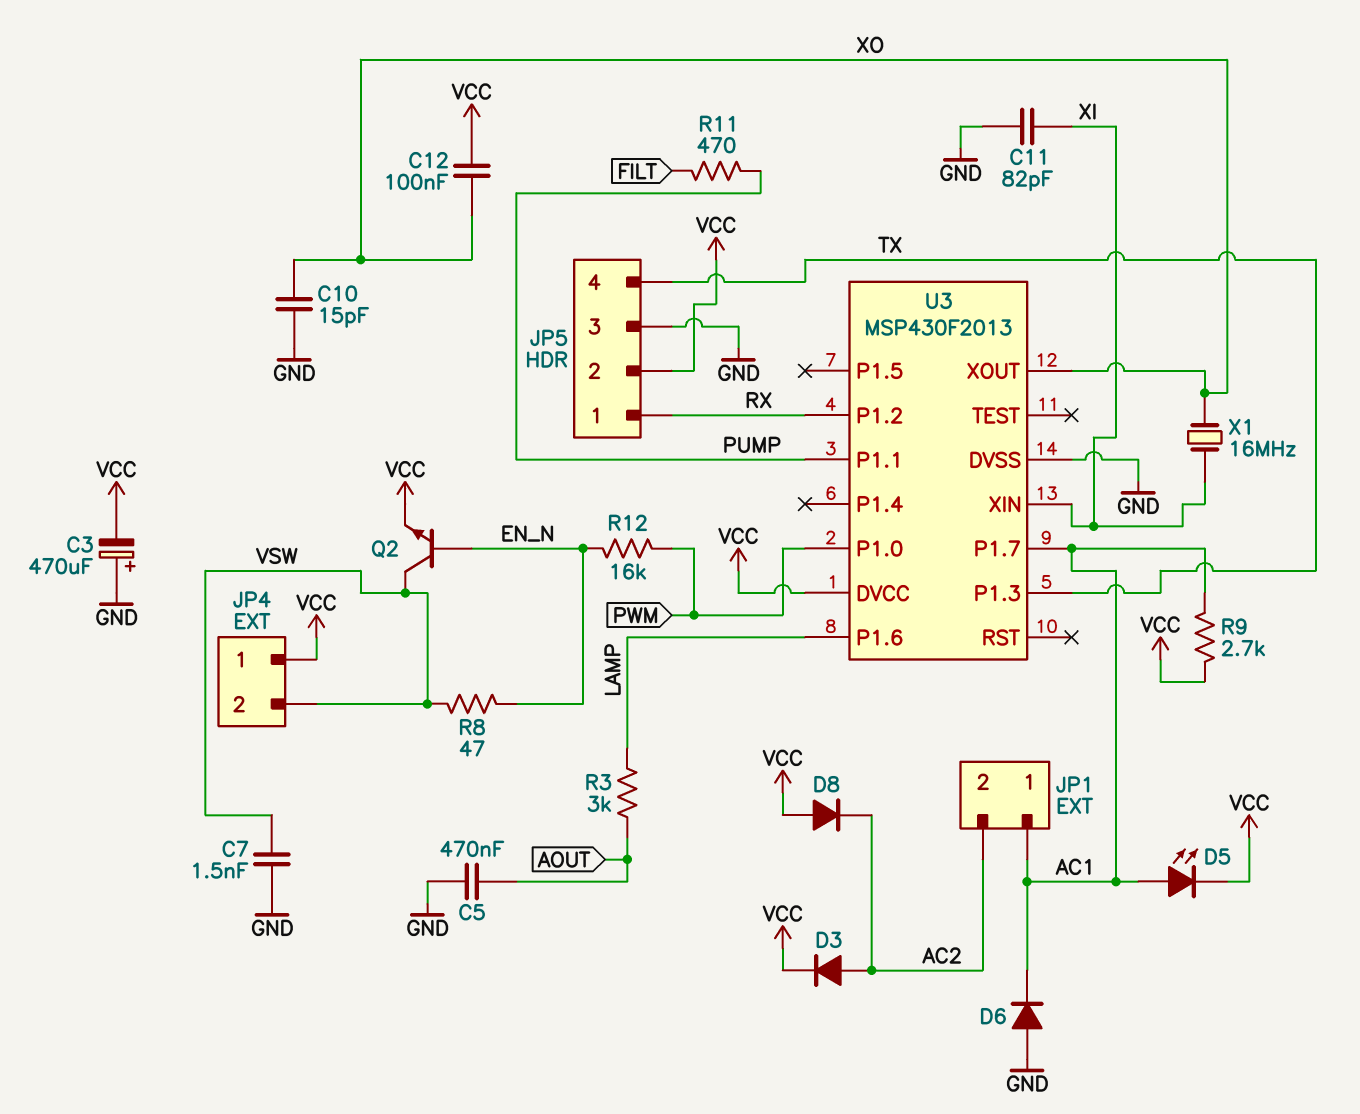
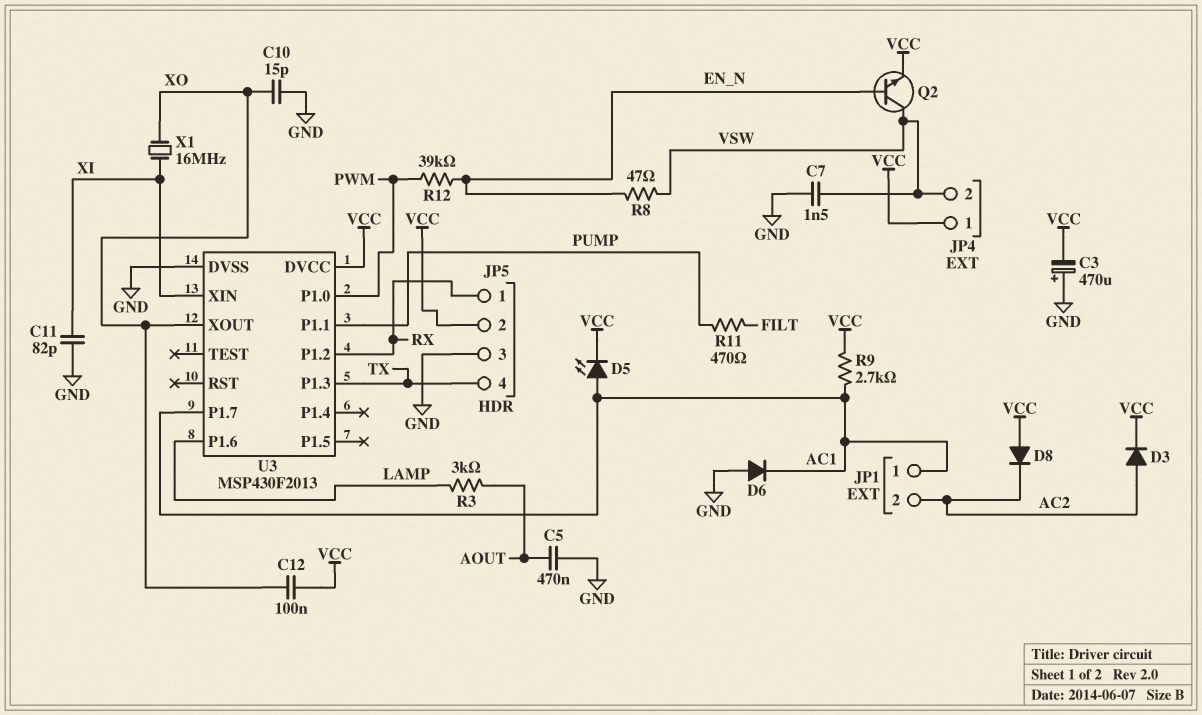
R12: 16k (EN_N, PWM) -> 39k (EN_N, PWM)

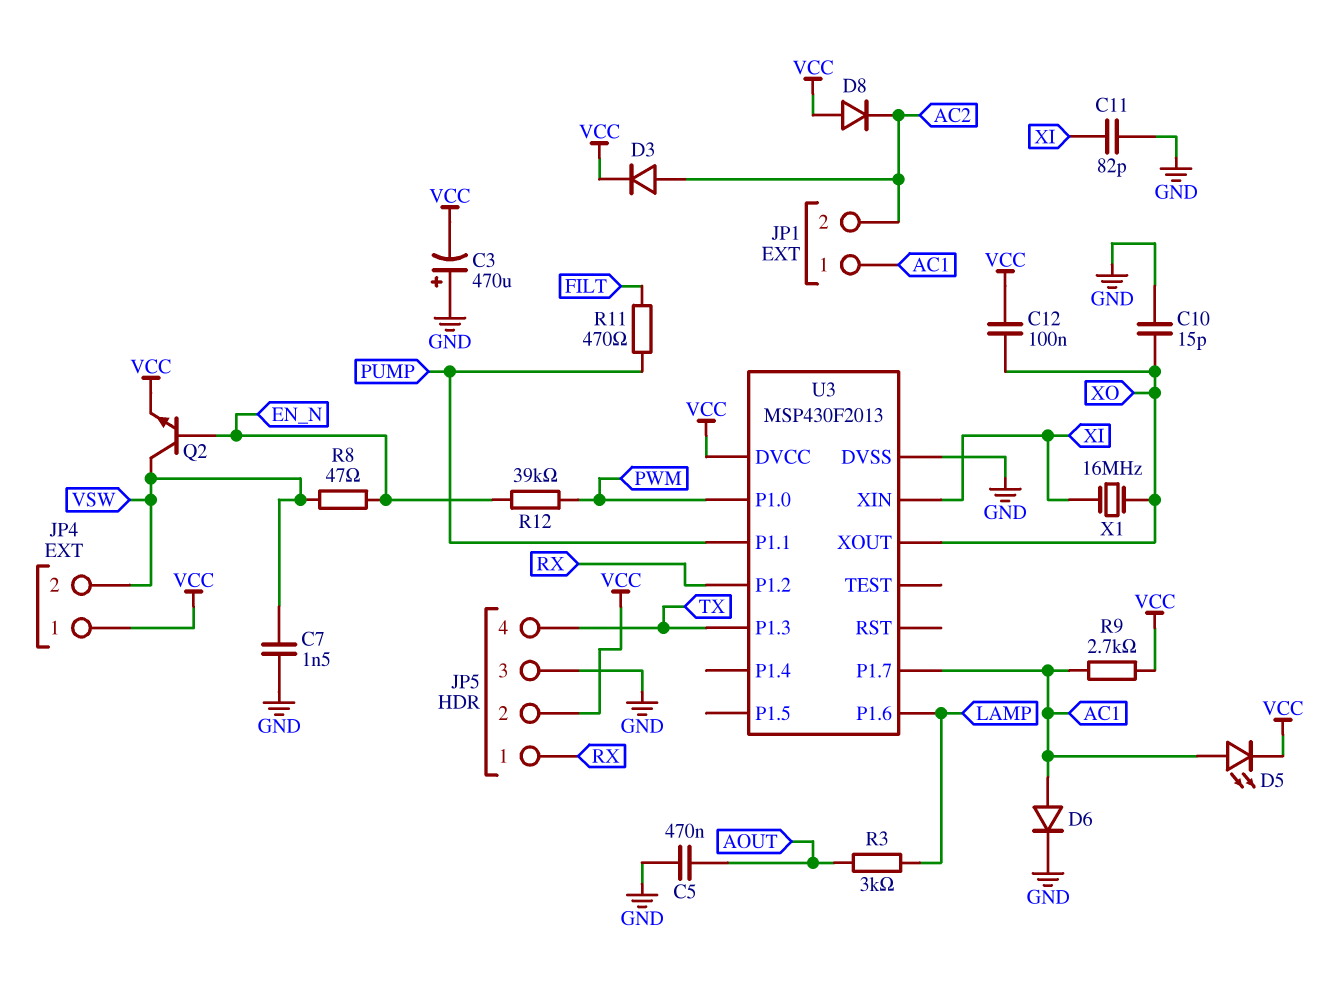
D6: diode (A GND, K AC1) -> diode (A AC1, K GND)

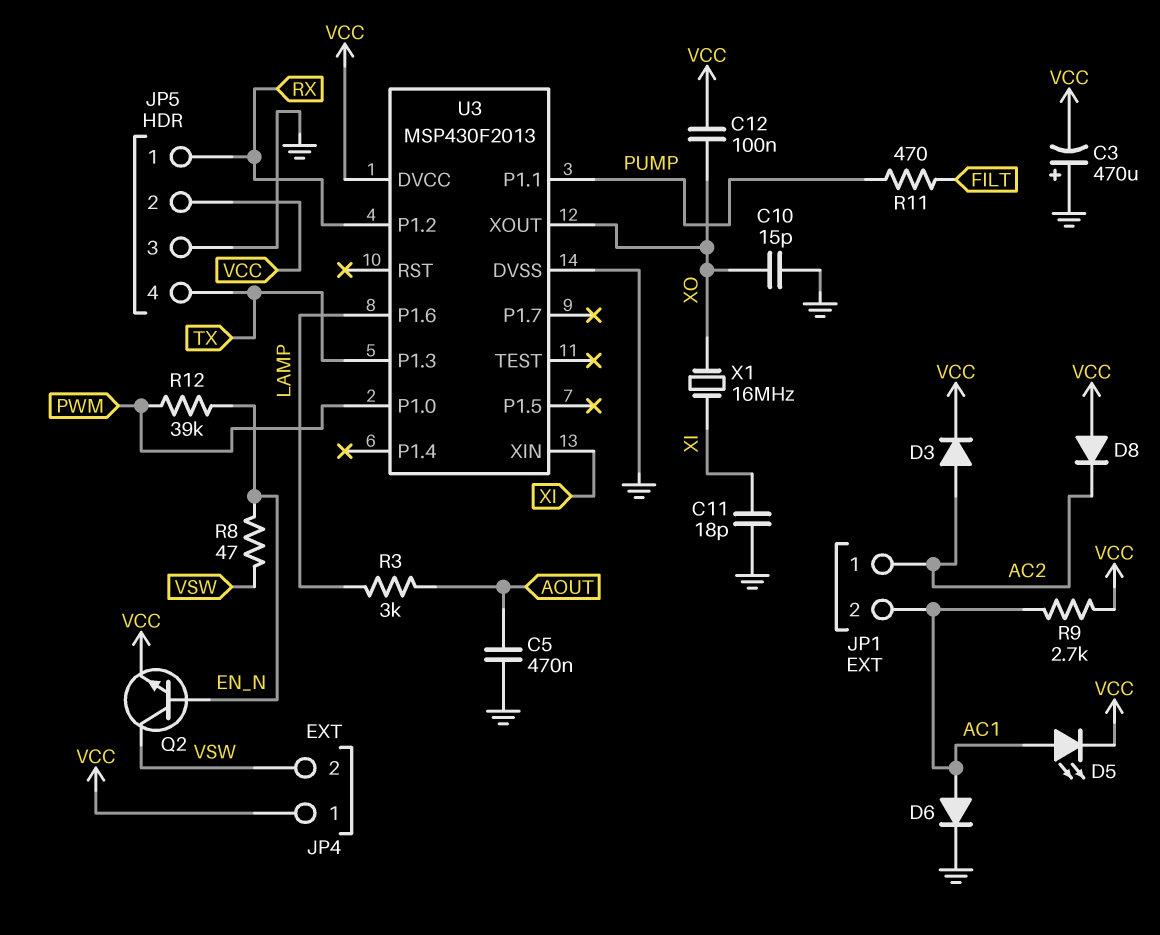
C7: 1.5nF (GND, VSW) -> none
C11: 82pF (GND, XI) -> 18pF (GND, XI)
JP1 pin 1: AC1 -> AC2
JP1 pin 2: AC2 -> AC1
U3 pin P1.7: AC1 -> none

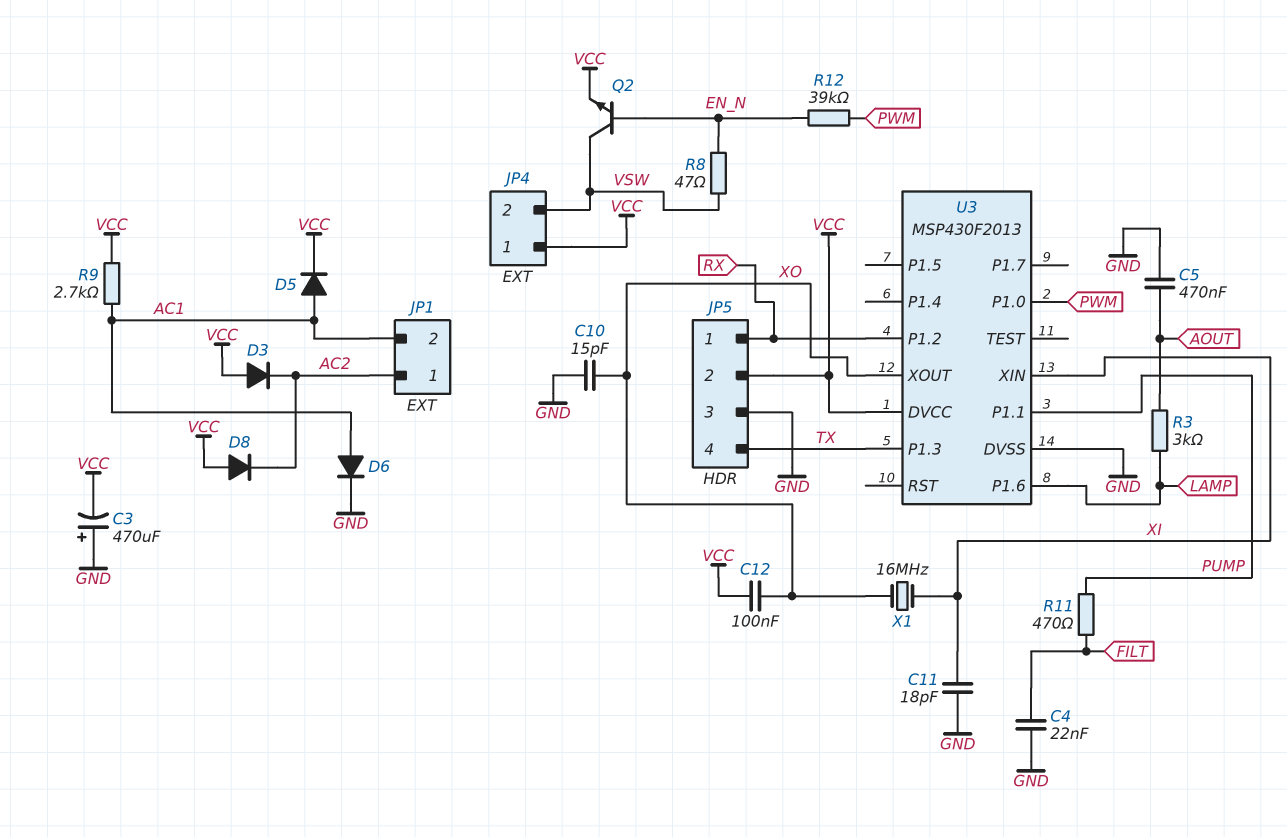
C4: none -> 22nF (FILT, GND)
D3: diode (A AC2, K VCC) -> diode (A VCC, K AC2)
D5: LED (A AC1, K VCC) -> diode (A AC1, K VCC)

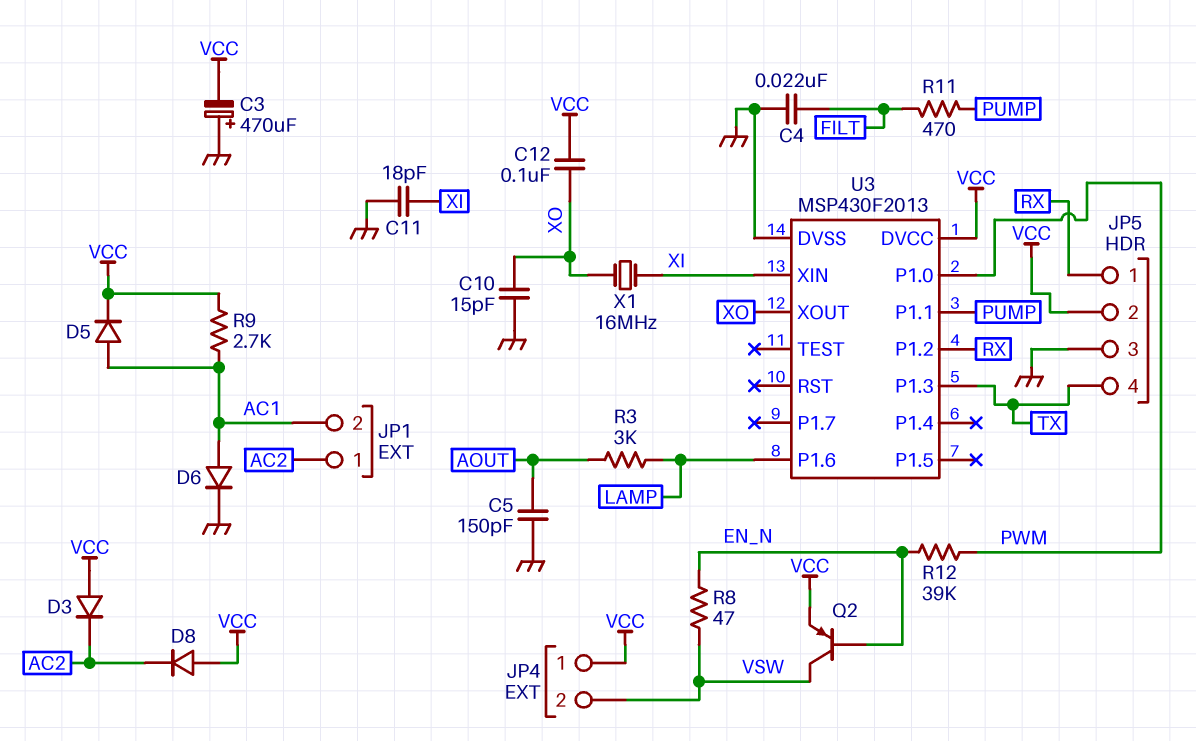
C5: 470nF (AOUT, GND) -> 150pF (AOUT, GND)
Q2: NPN (B EN_N, C VSW, E VCC) -> PNP (B EN_N, C VSW, E VCC)

